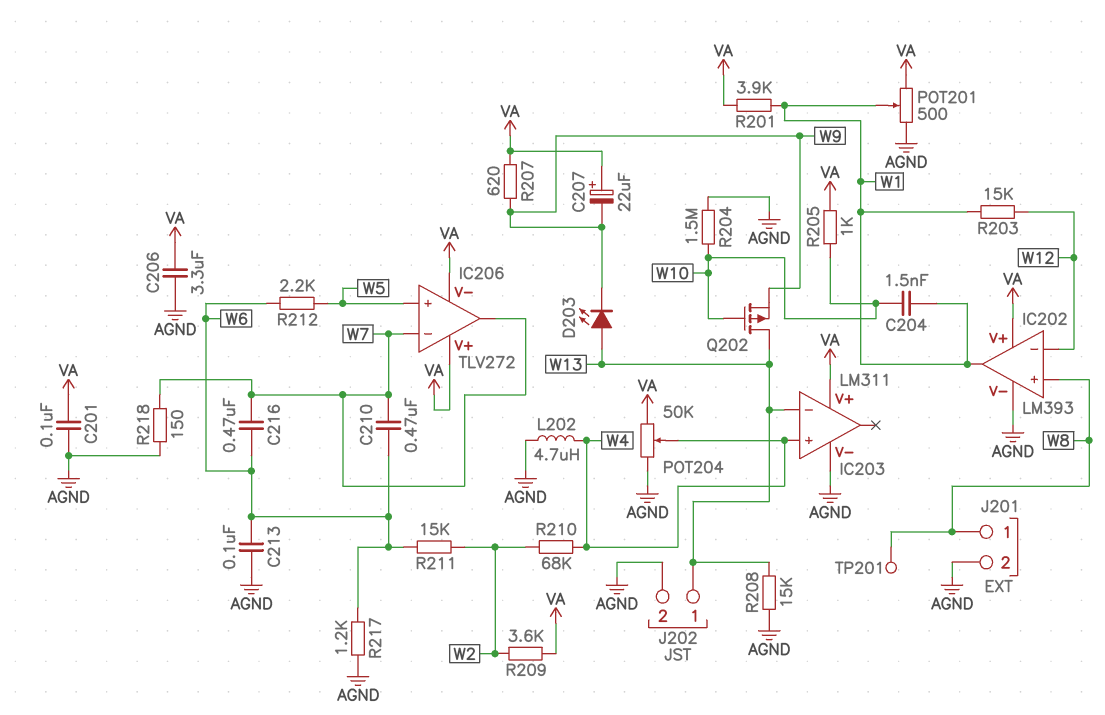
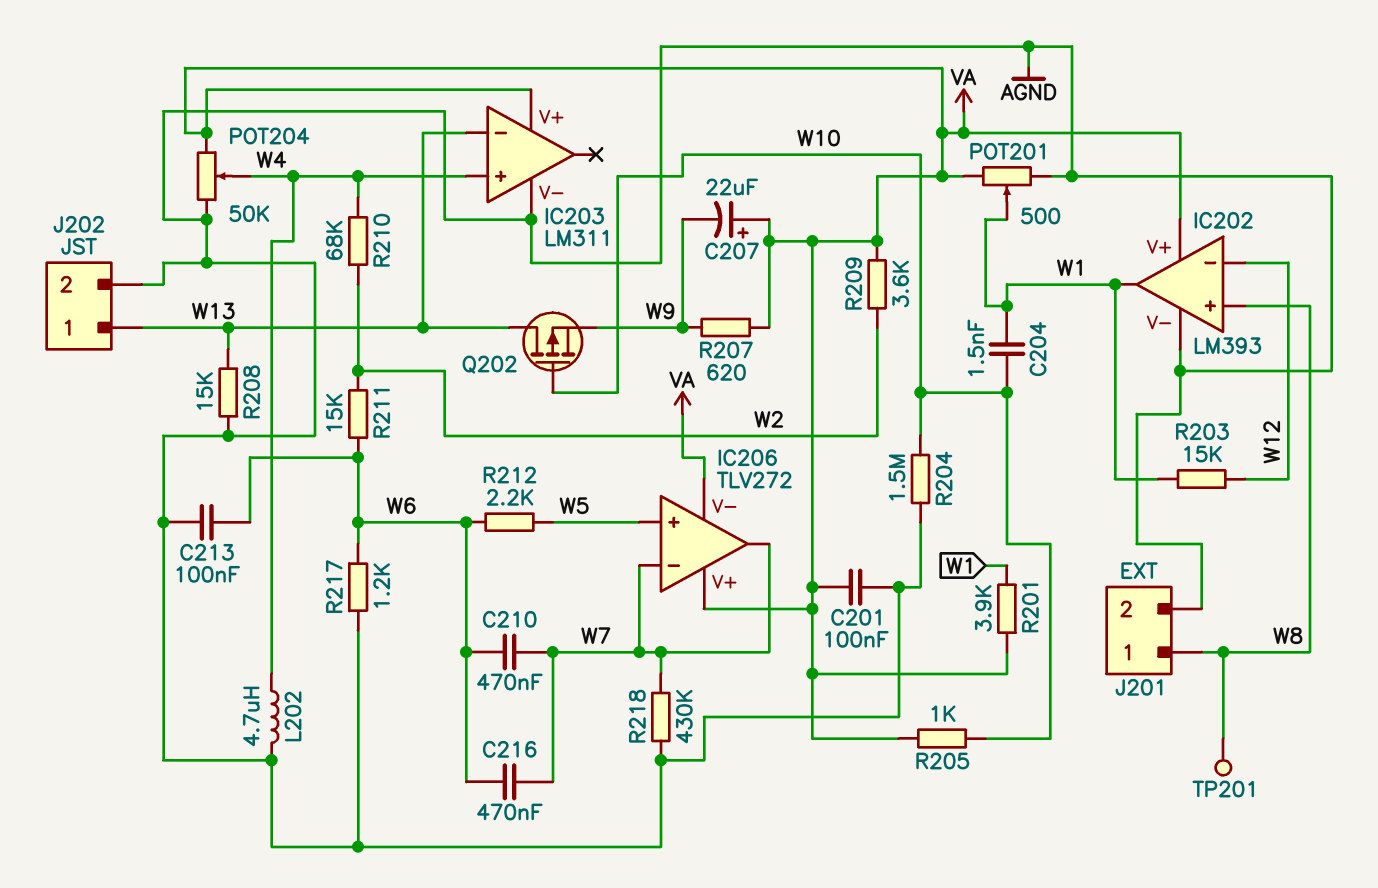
C206: 3.3uF (AGND, VA) -> none
D203: LED (A W13, K W9) -> none
R218: 150 (AGND, W7) -> 430k (AGND, W7)

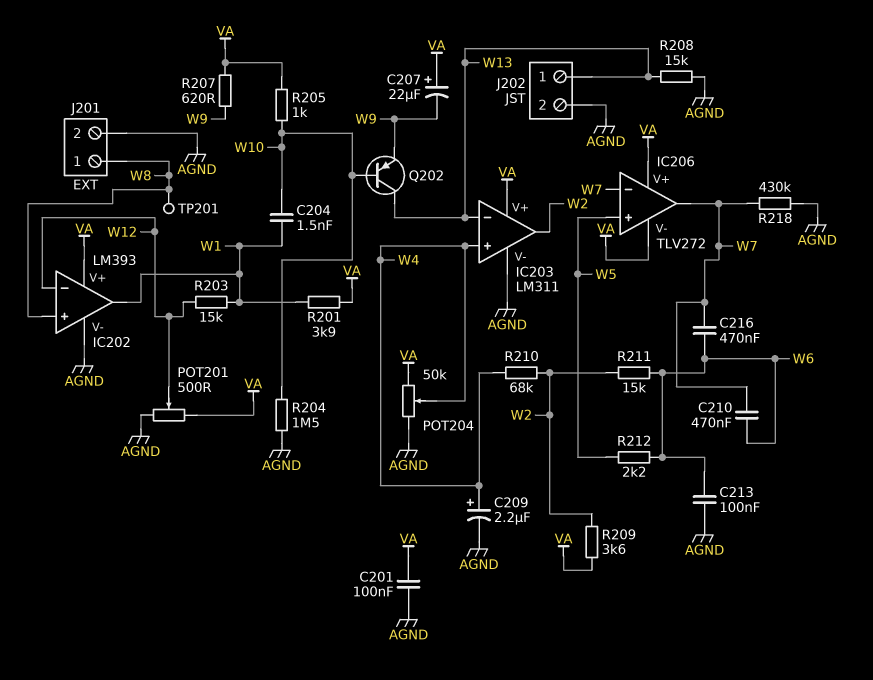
C209: none -> 2.2uF (plus W4, minus AGND)
IC203 pin out: none -> W2
L202: 4.7uH (AGND, W4) -> none
POT201: 500 (AGND, VA, wiper W1) -> 500 (AGND, VA, wiper W12)
Q202: PMOS (G W10, D W13, S W9) -> PNP (B W10, C W13, E W9)
R217: 1.2k (AGND, W6) -> none

